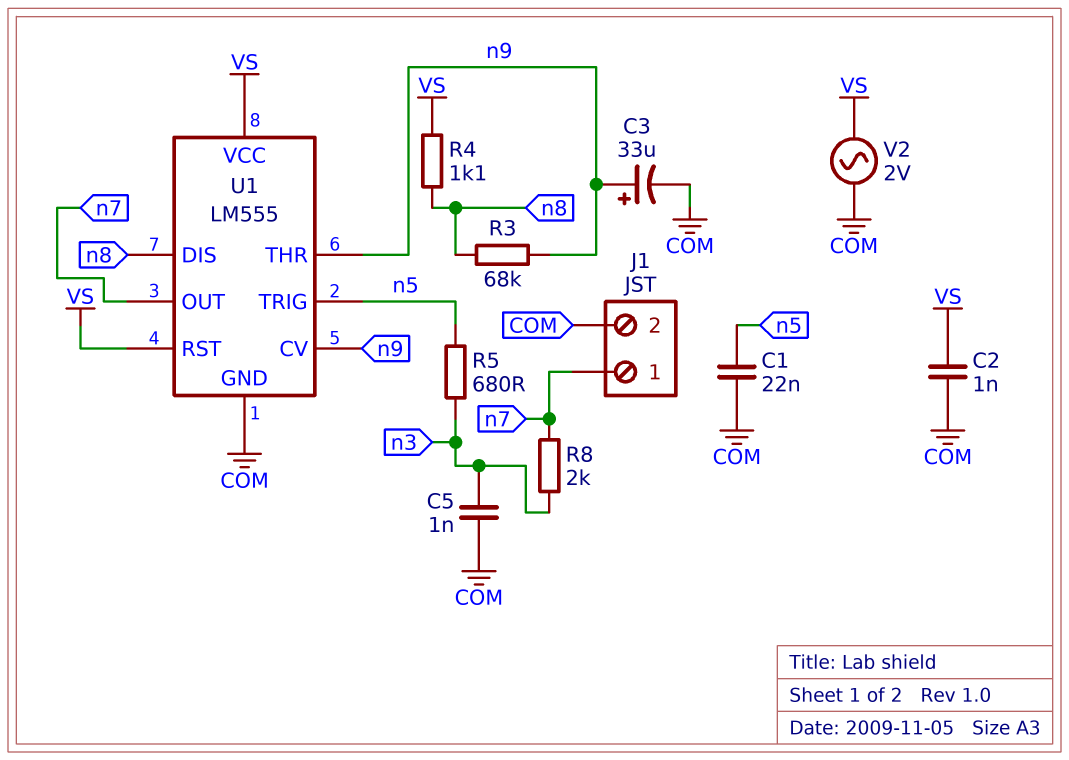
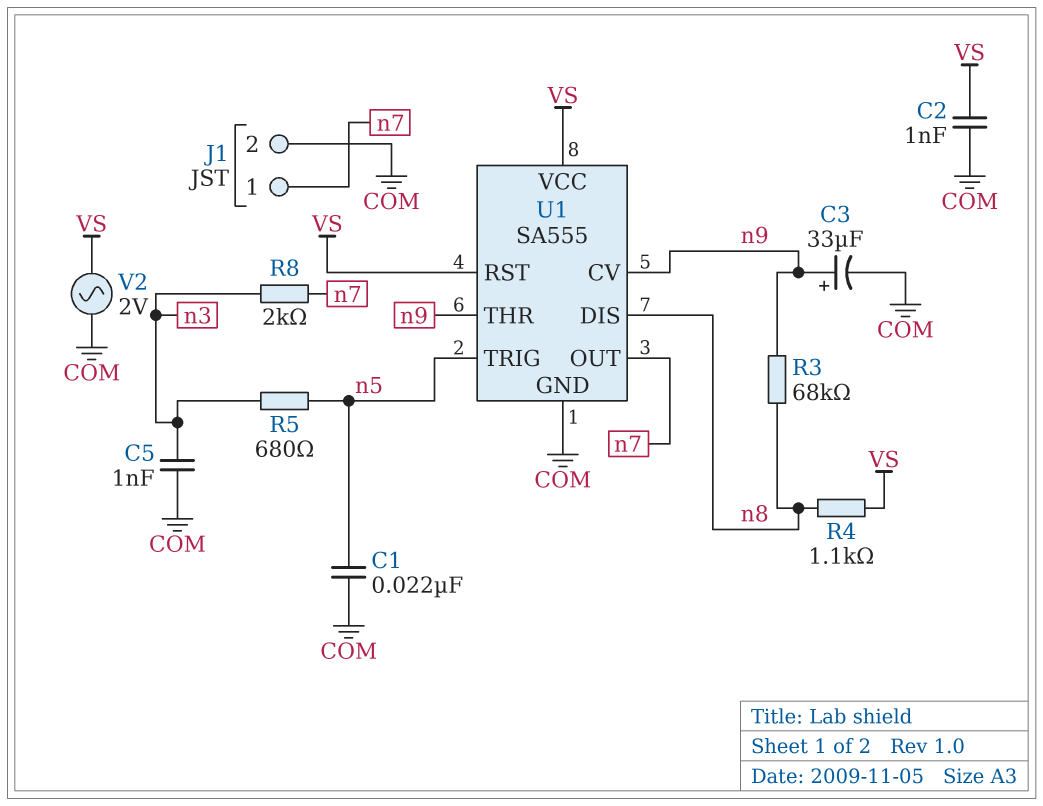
U1: LM555 -> SA555

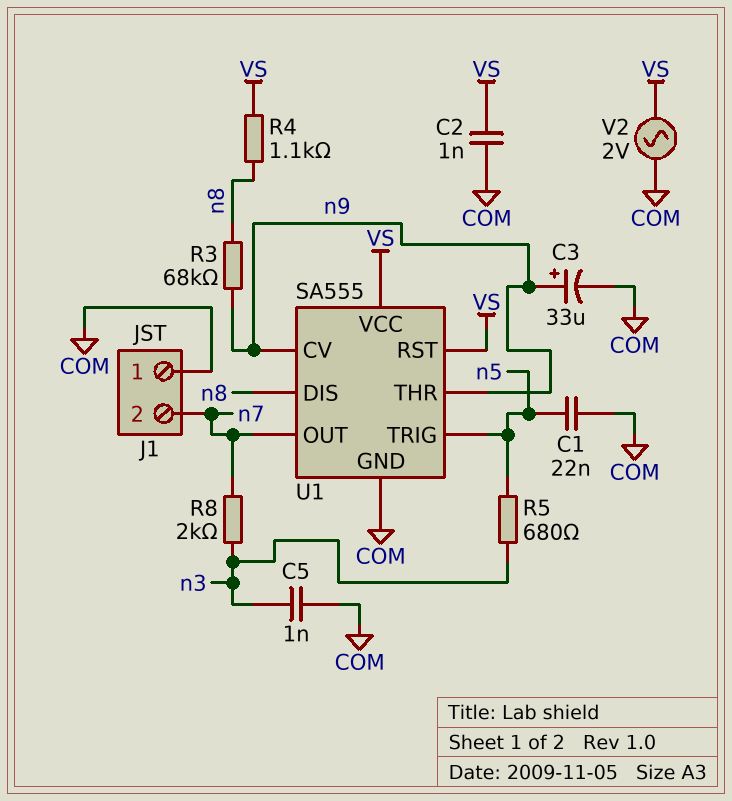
J1 pin 1: n7 -> COM
J1 pin 2: COM -> n7

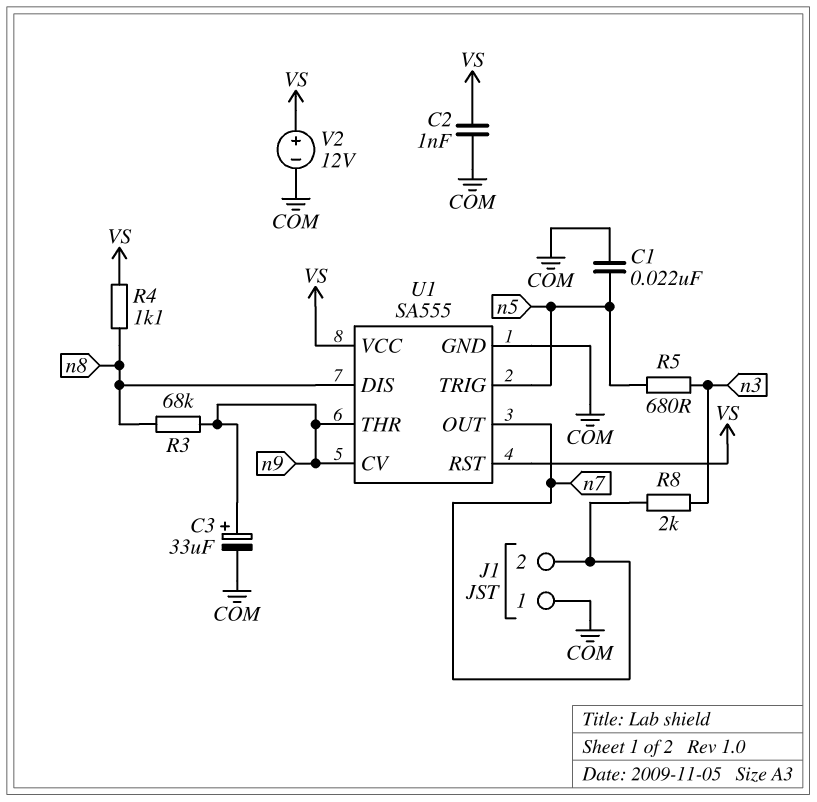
C5: 1nF (COM, n3) -> none
V2: AC 2V (COM, VS) -> 12V (plus VS, minus COM)

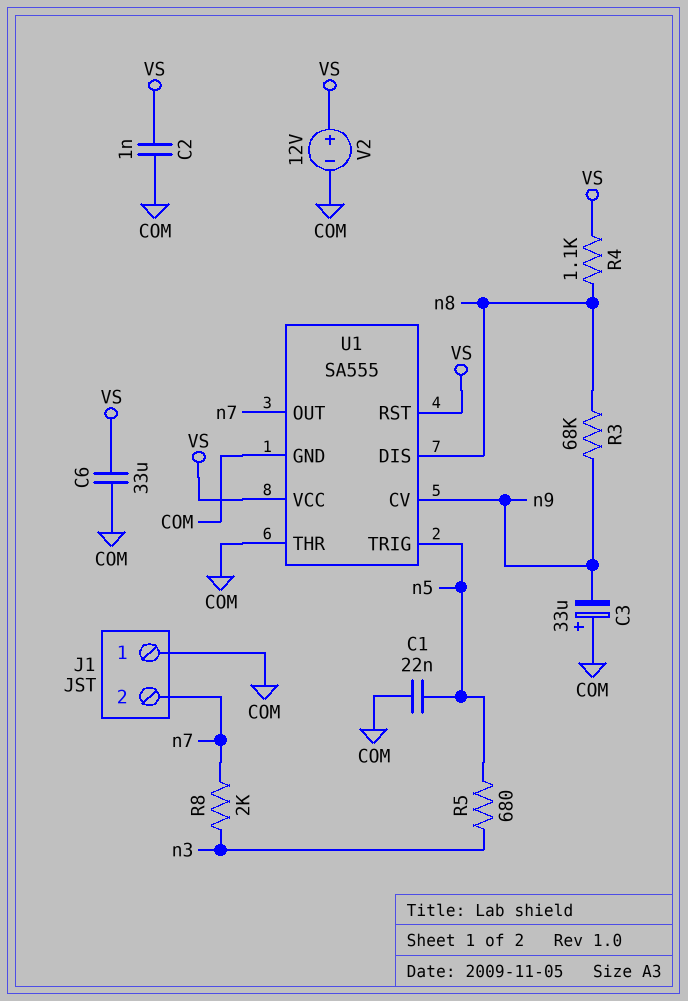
C3: 33uF (plus n9, minus COM) -> 33uF (plus COM, minus n9)
C6: none -> 33uF (COM, VS)
U1 pin THR: n9 -> COM

